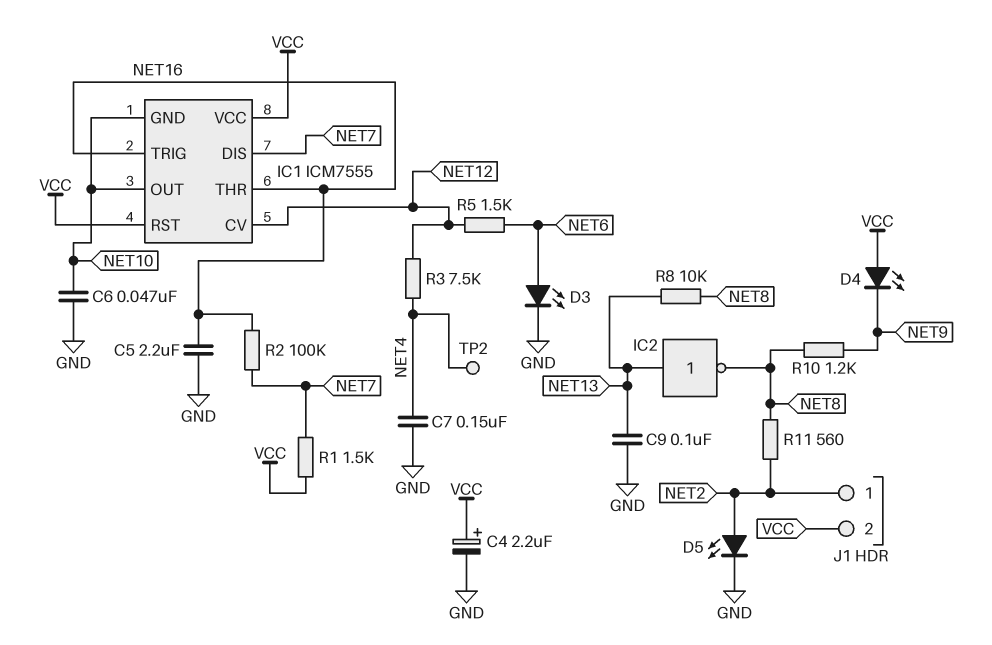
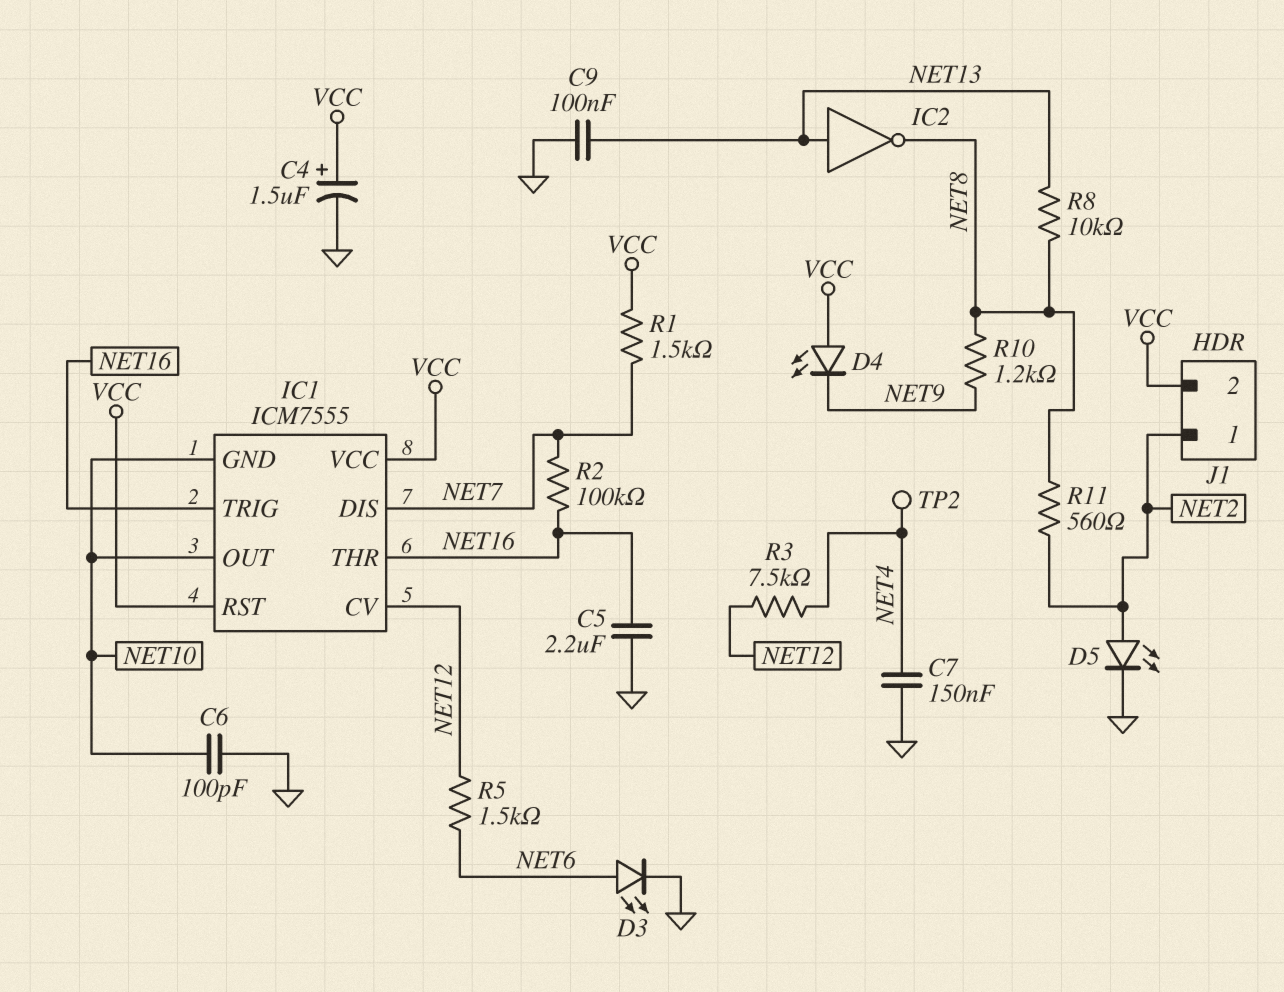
C4: 2.2uF (plus VCC, minus GND) -> 1.5uF (plus VCC, minus GND)
C6: 47nF (GND, NET10) -> 100pF (GND, NET10)

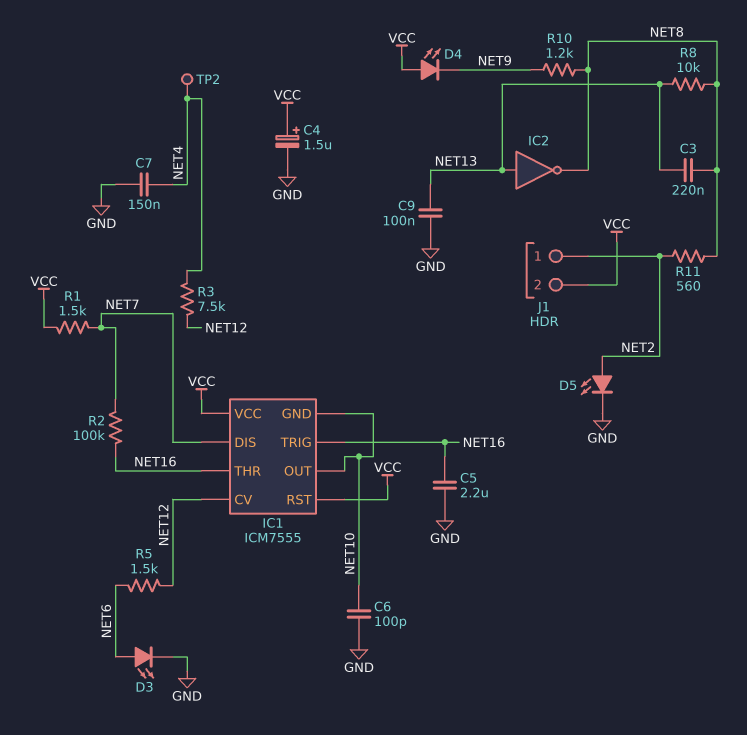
C3: none -> 220nF (NET8, NET13)

